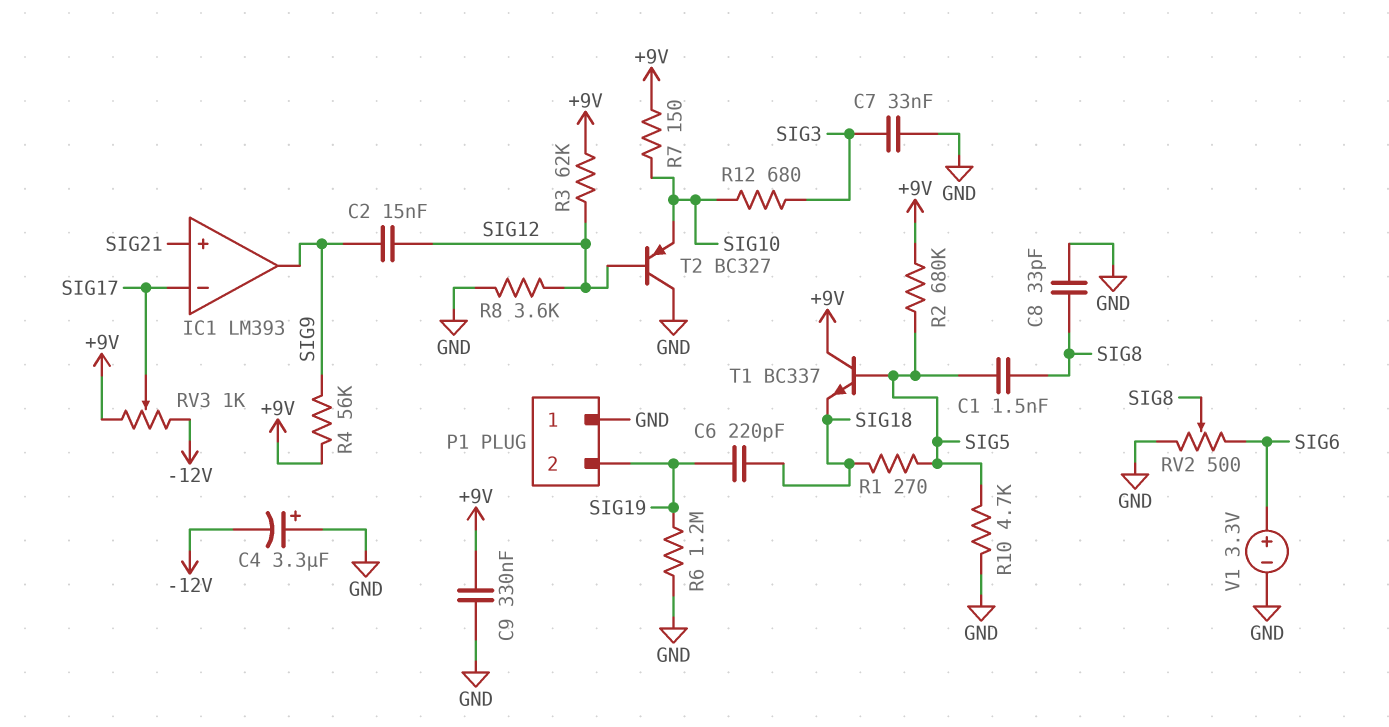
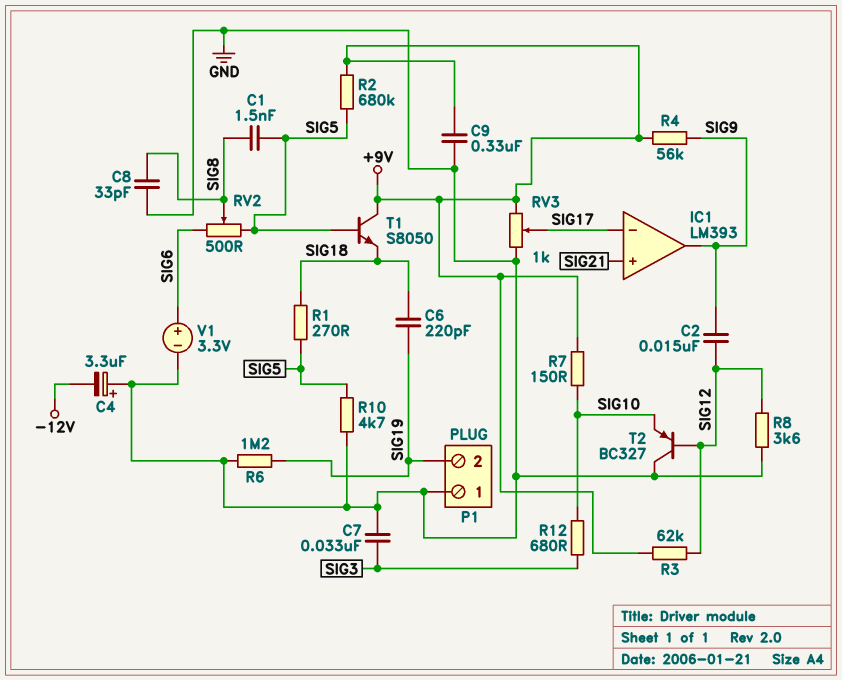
RV2: 500 (GND, SIG6, wiper SIG8) -> 500 (SIG5, SIG6, wiper SIG8)
RV3: 1k (+9V, -12V, wiper SIG17) -> 1k (+9V, GND, wiper SIG17)
T1: NPN BC337 (B SIG5, C +9V, E SIG18) -> NPN S8050 (B SIG5, C +9V, E SIG18)

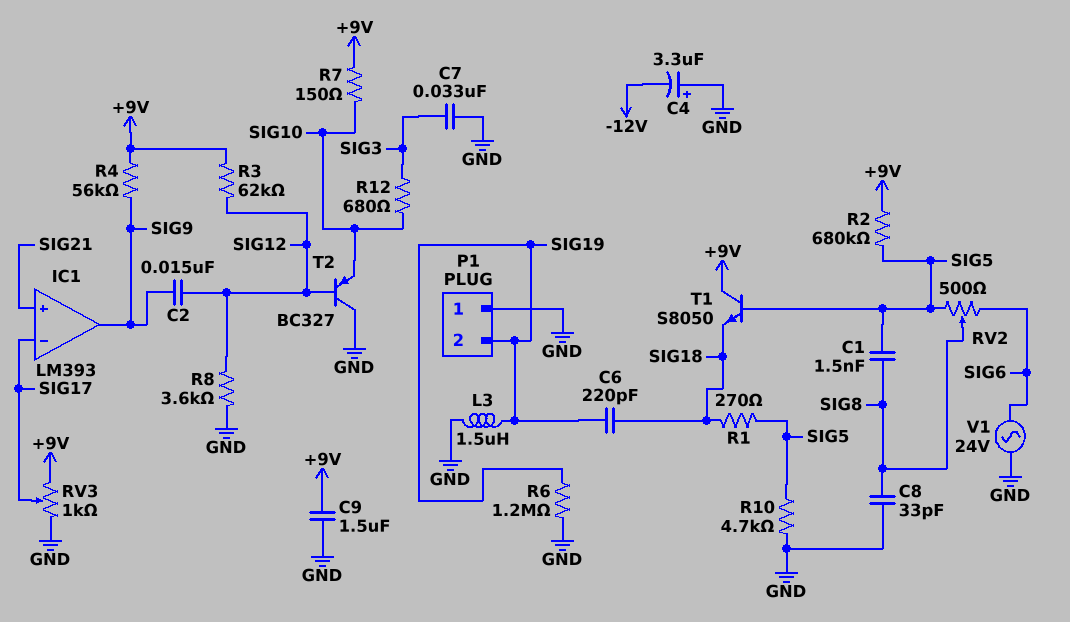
C9: 330nF (+9V, GND) -> 1.5uF (+9V, GND)
L3: none -> 1.5uH (GND, SIG19)
V1: 3.3V (plus SIG6, minus GND) -> AC 24V (GND, SIG6)

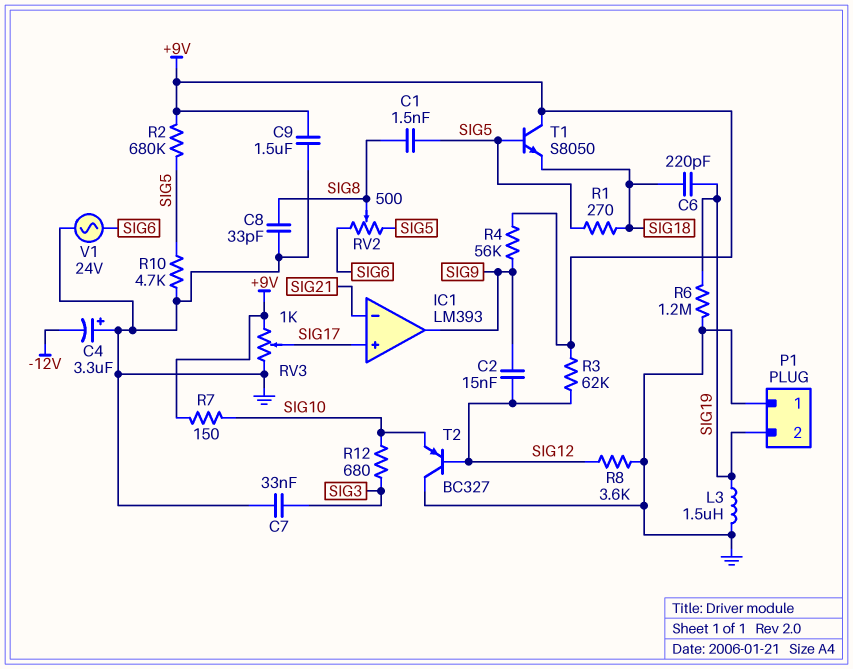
IC1 pin in+: SIG21 -> SIG17
IC1 pin in-: SIG17 -> SIG21

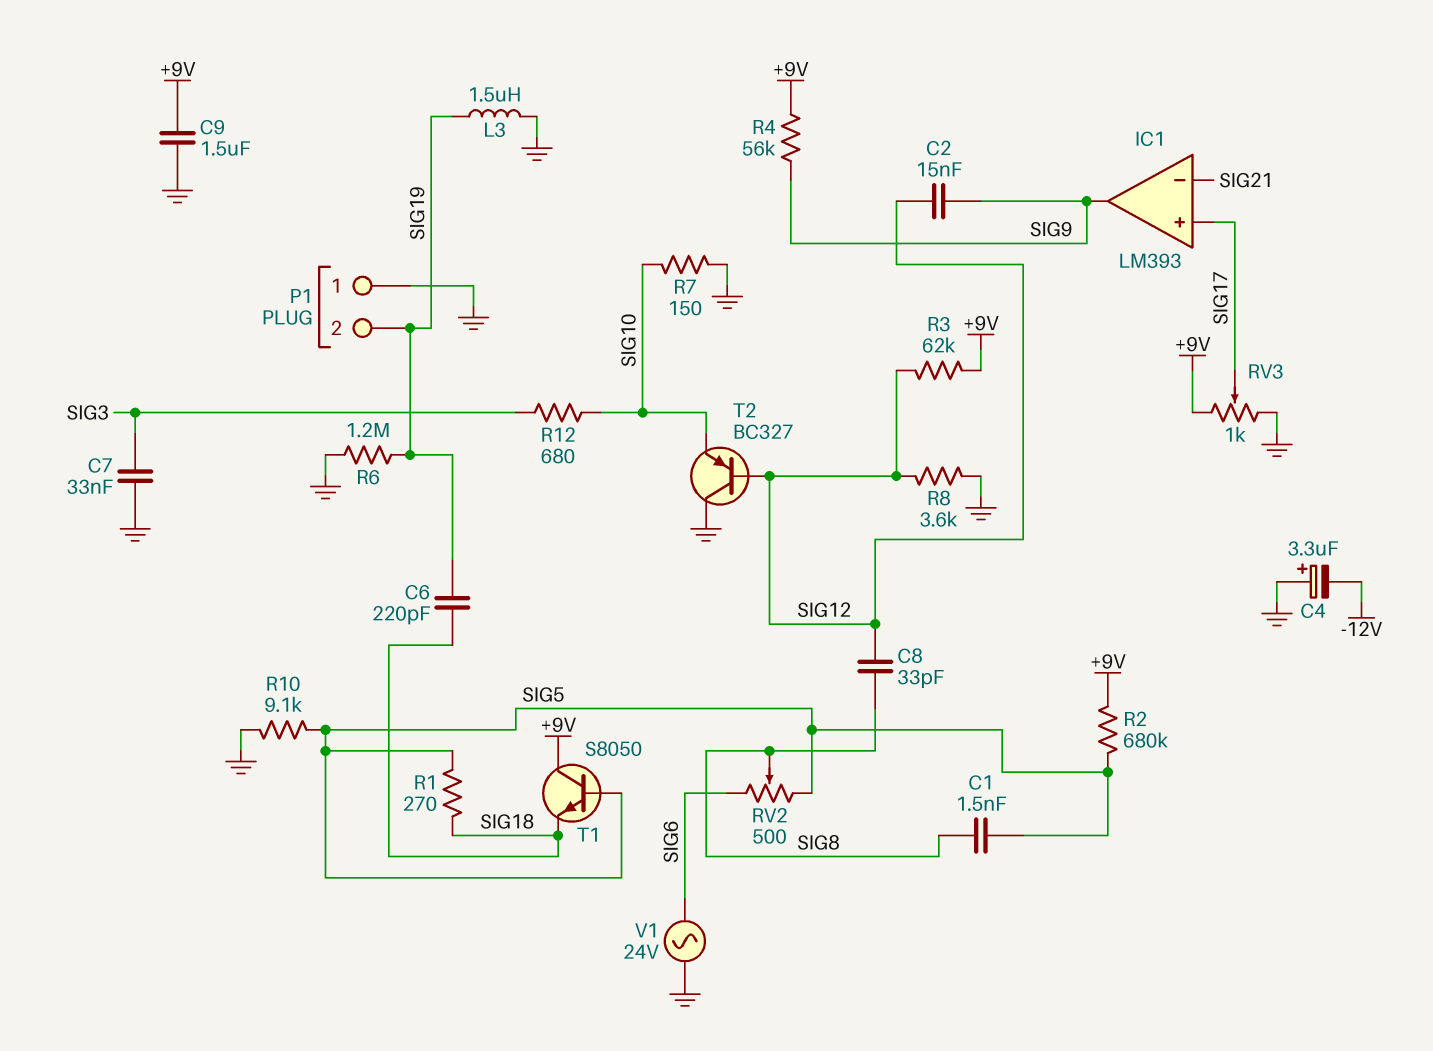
C8: 33pF (GND, SIG8) -> 33pF (SIG8, SIG12)
R7: 150 (+9V, SIG10) -> 150 (GND, SIG10)
R10: 4.7k (GND, SIG5) -> 9.1k (GND, SIG5)

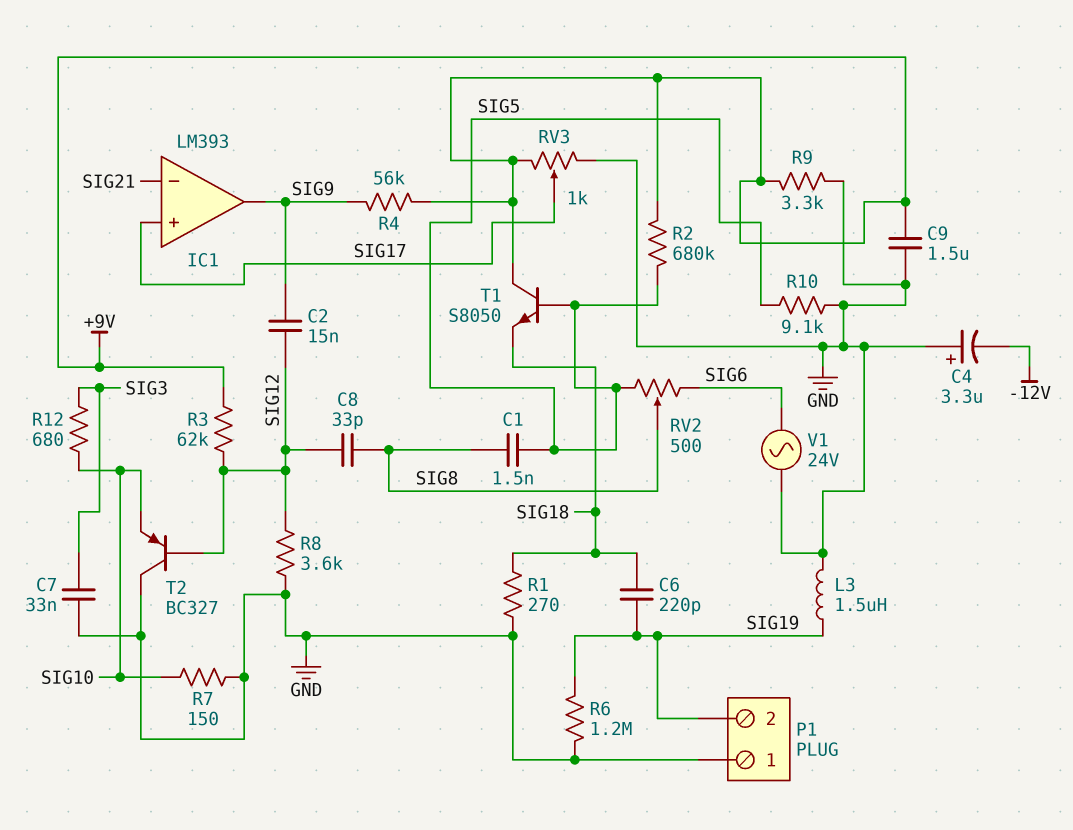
R1: 270 (SIG5, SIG18) -> 270 (GND, SIG18)
R9: none -> 3.3k (+9V, GND)

